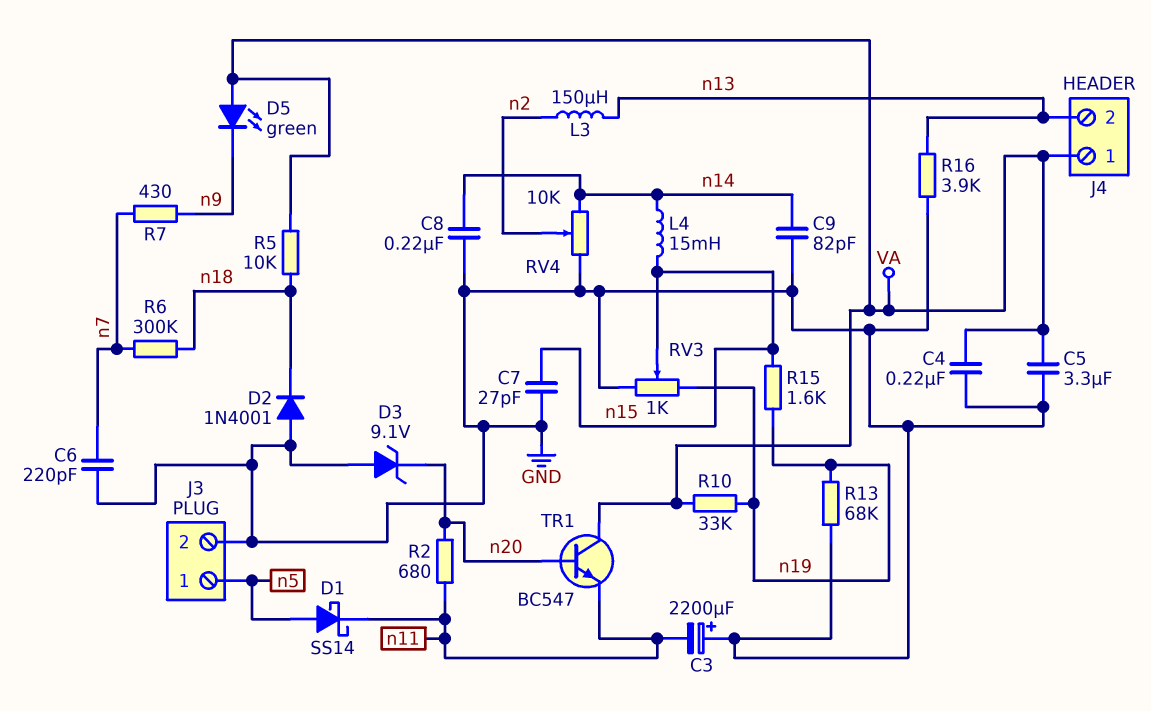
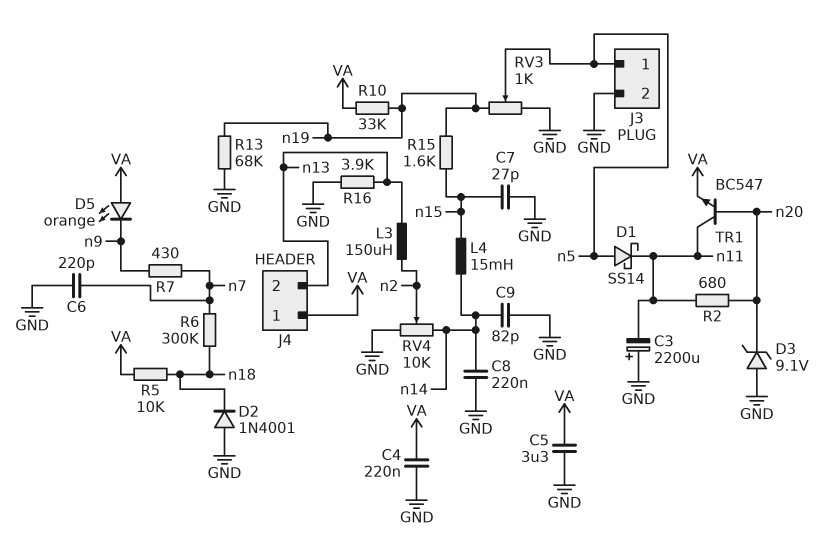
D5: LED green (A VA, K n9) -> LED orange (A VA, K n9)
RV3: 1k (GND, n19, wiper n15) -> 1k (GND, n19, wiper n5)
TR1: NPN BC547 (B n20, C VA, E n11) -> NPN BC547 (B n20, C n11, E VA)

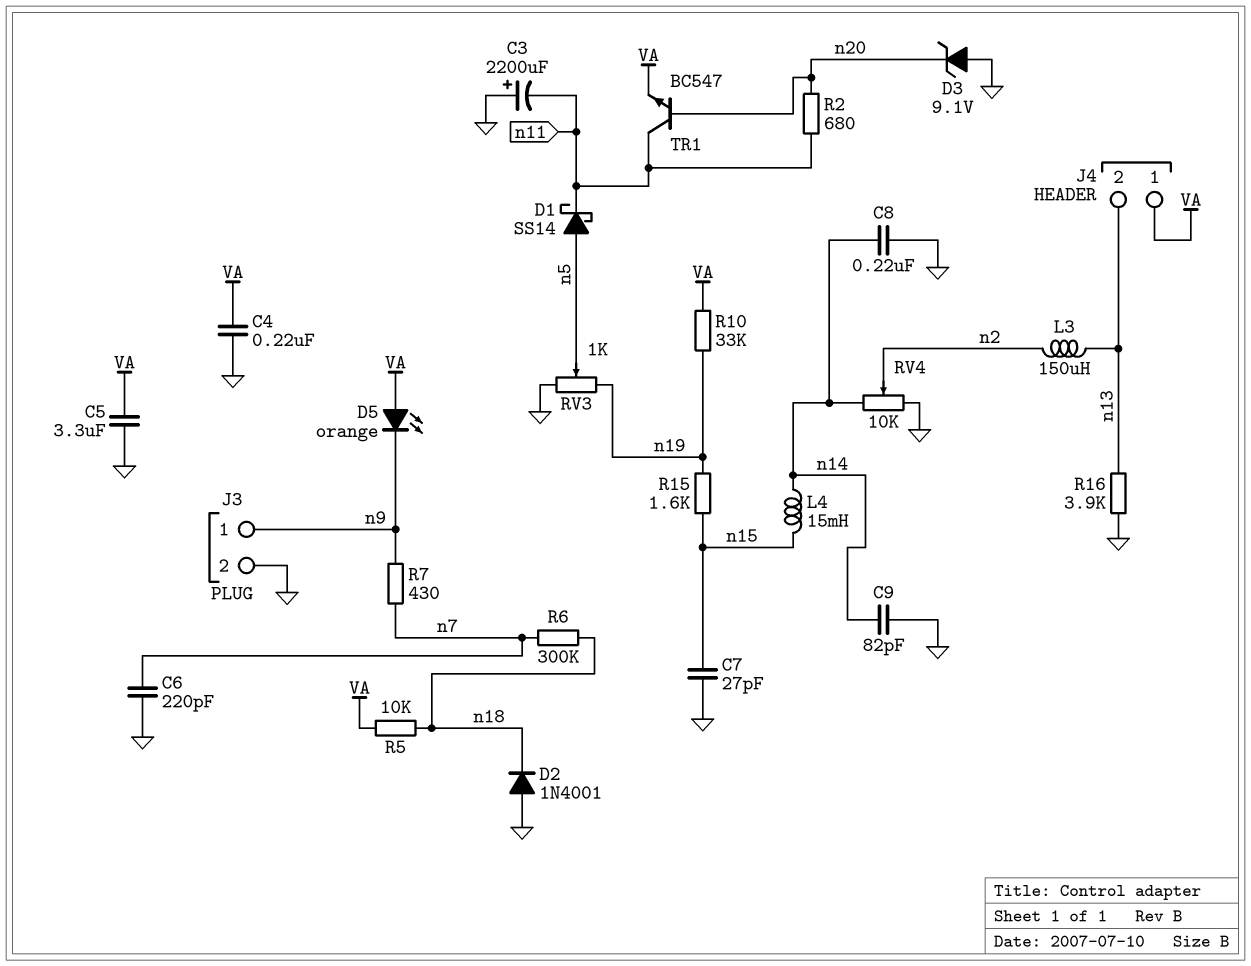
J3 pin 1: n5 -> n9
R13: 68k (GND, n19) -> none

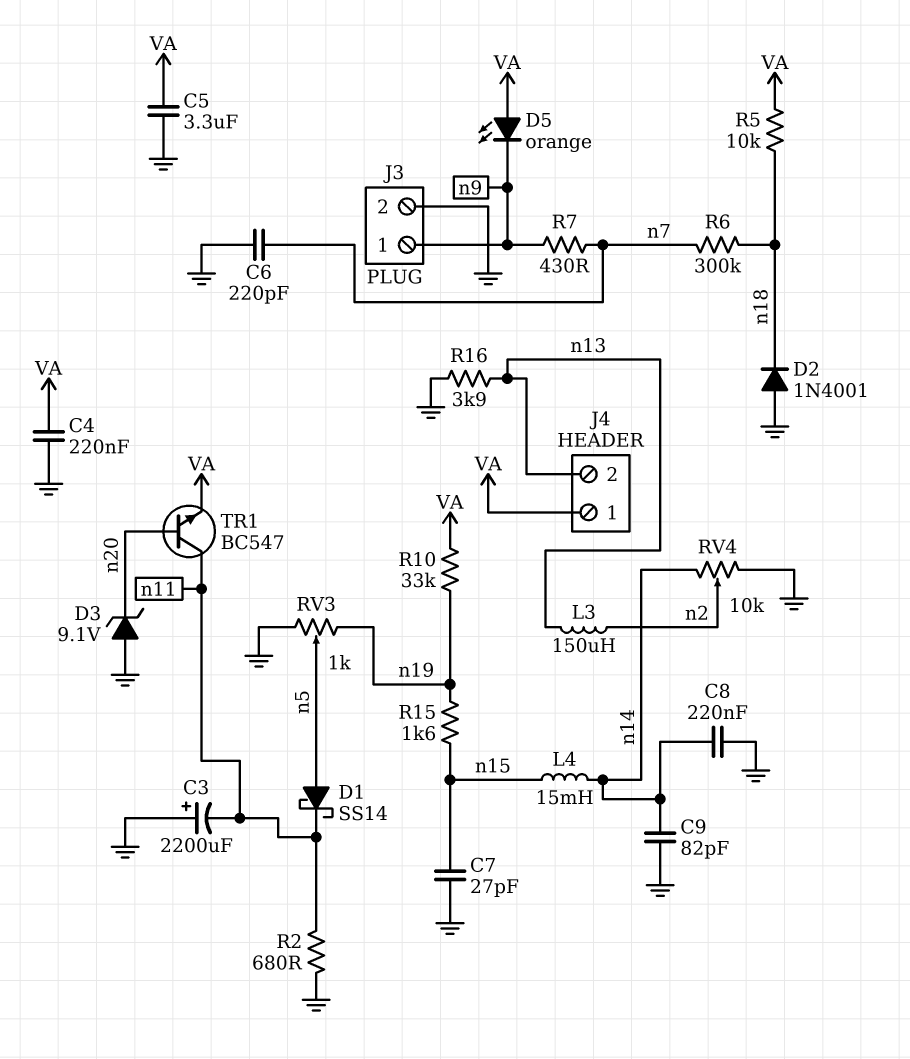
R2: 680 (n11, n20) -> 680 (GND, n11)

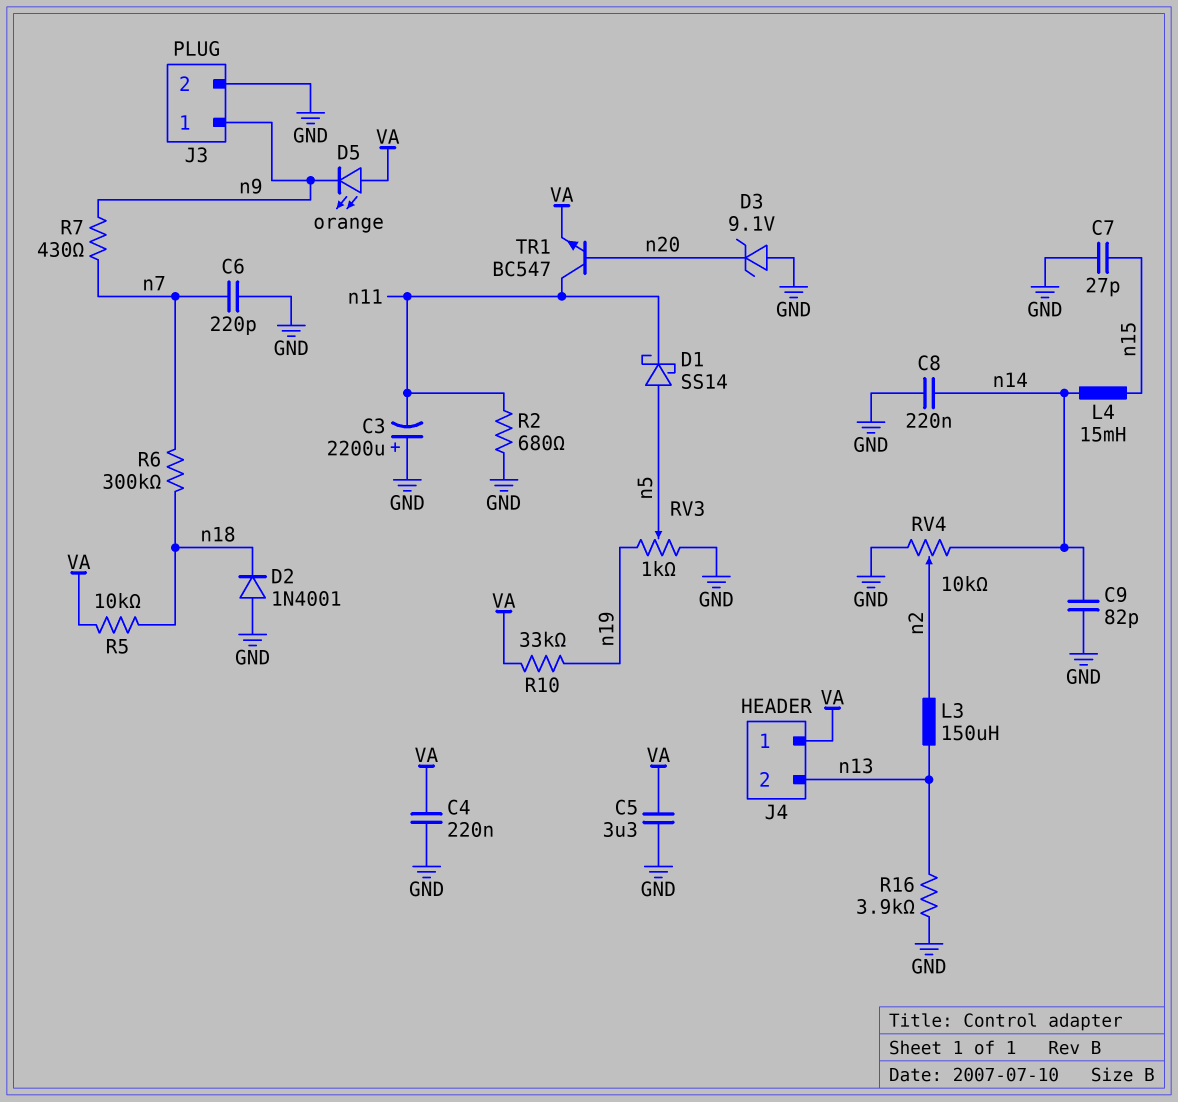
R15: 1.6k (n15, n19) -> none

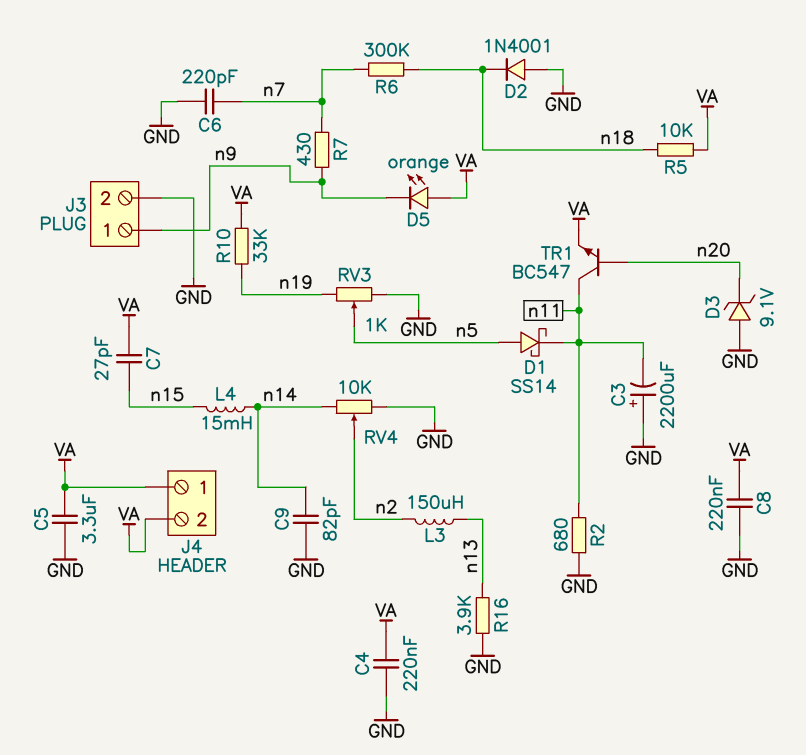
C7: 27pF (GND, n15) -> 27pF (VA, n15)
C8: 220nF (GND, n14) -> 220nF (GND, VA)
J4 pin 2: n13 -> VA

